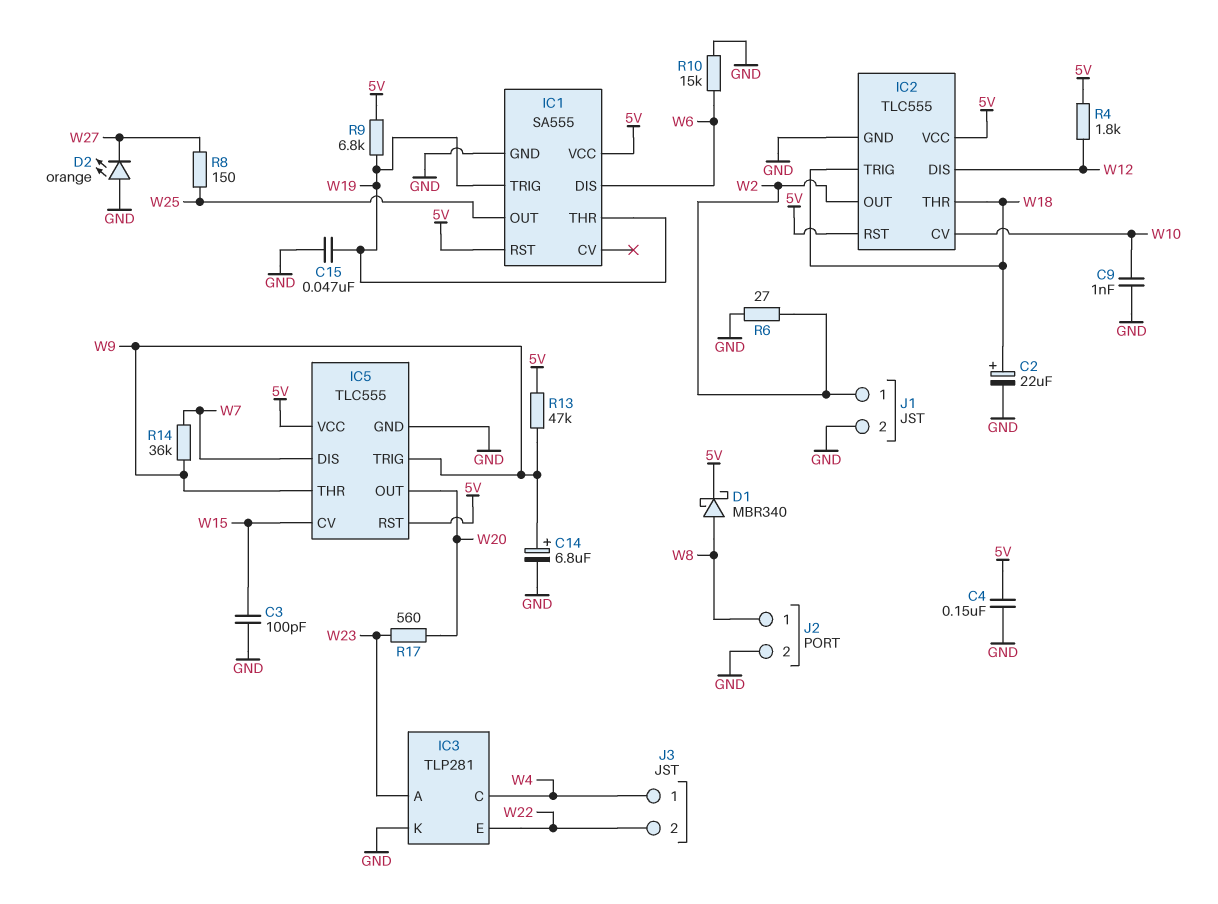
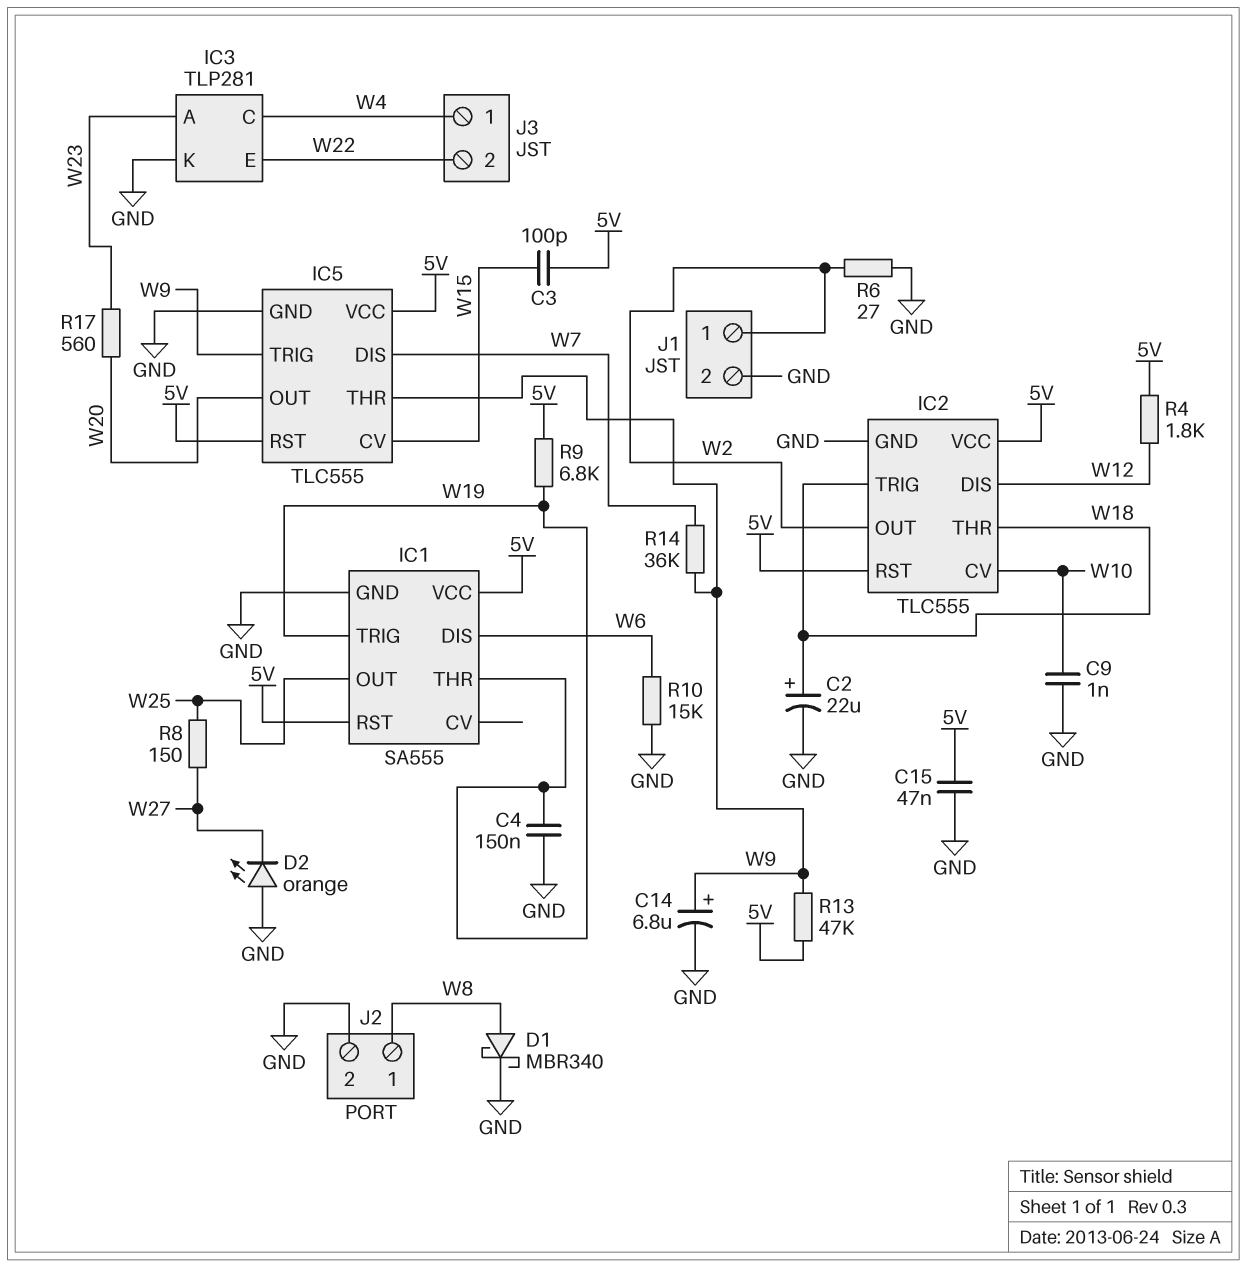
C3: 100pF (GND, W15) -> 100pF (5V, W15)
C4: 150nF (5V, GND) -> 150nF (GND, W19)
C15: 47nF (GND, W19) -> 47nF (5V, GND)
D1: schottky MBR340 (A W8, K 5V) -> schottky MBR340 (A W8, K GND)

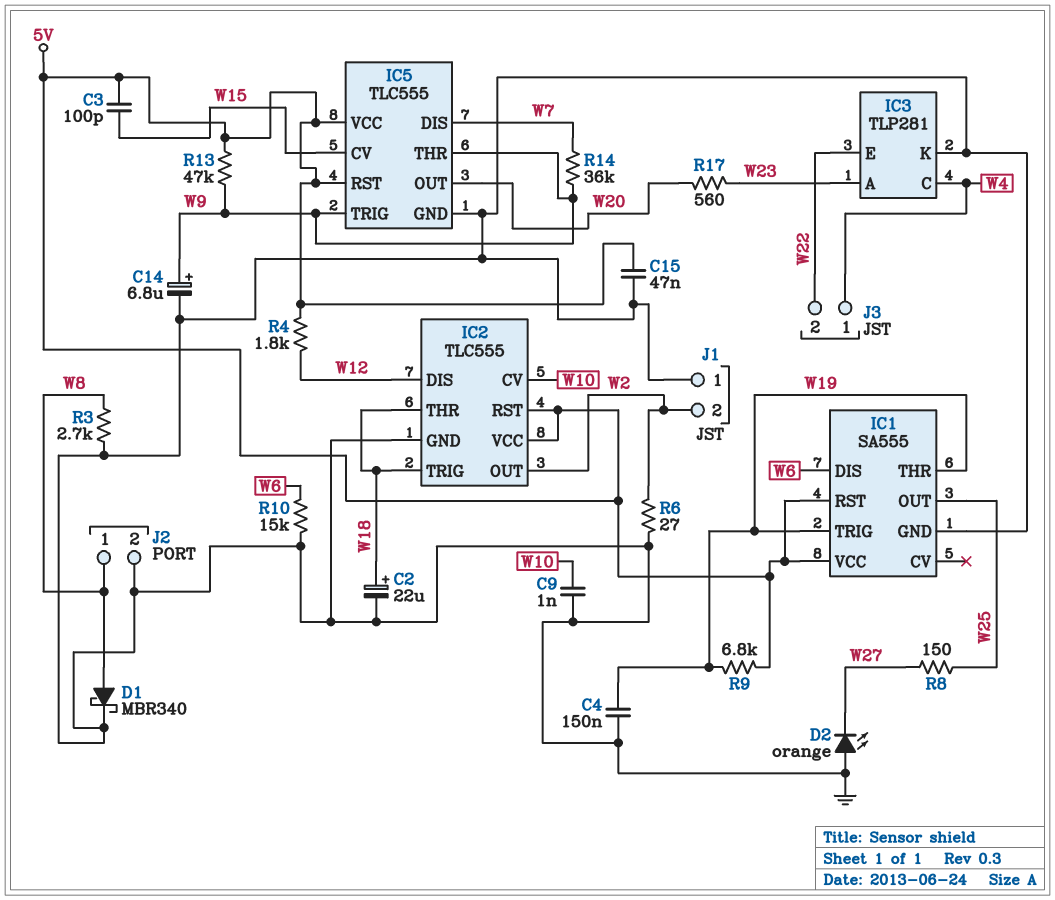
J1 pin 1: W2 -> GND
J1 pin 2: GND -> W2
R3: none -> 2.7k (GND, W8)

